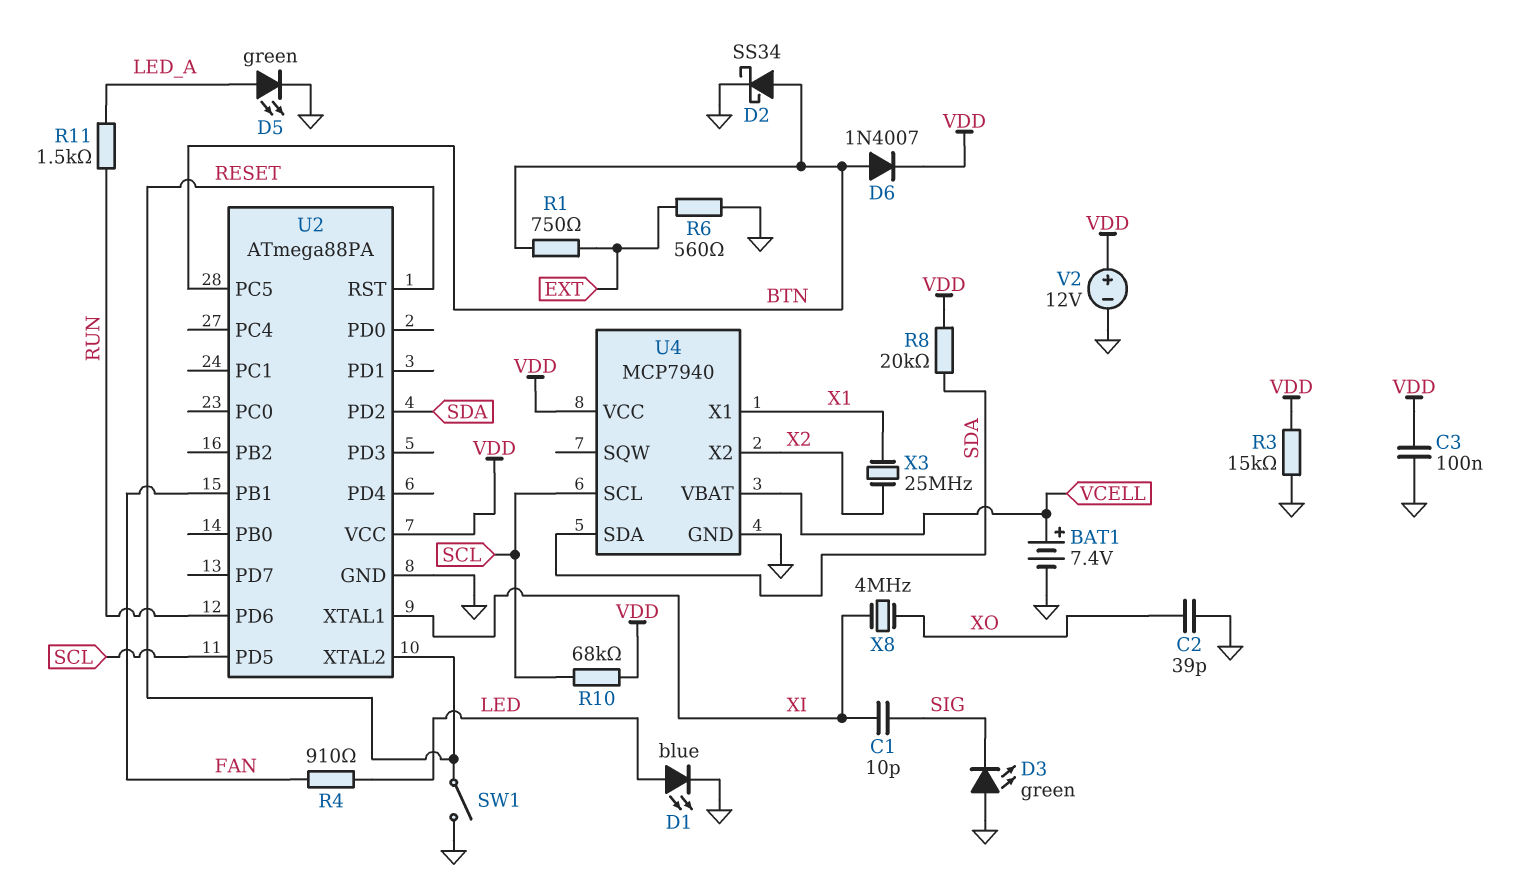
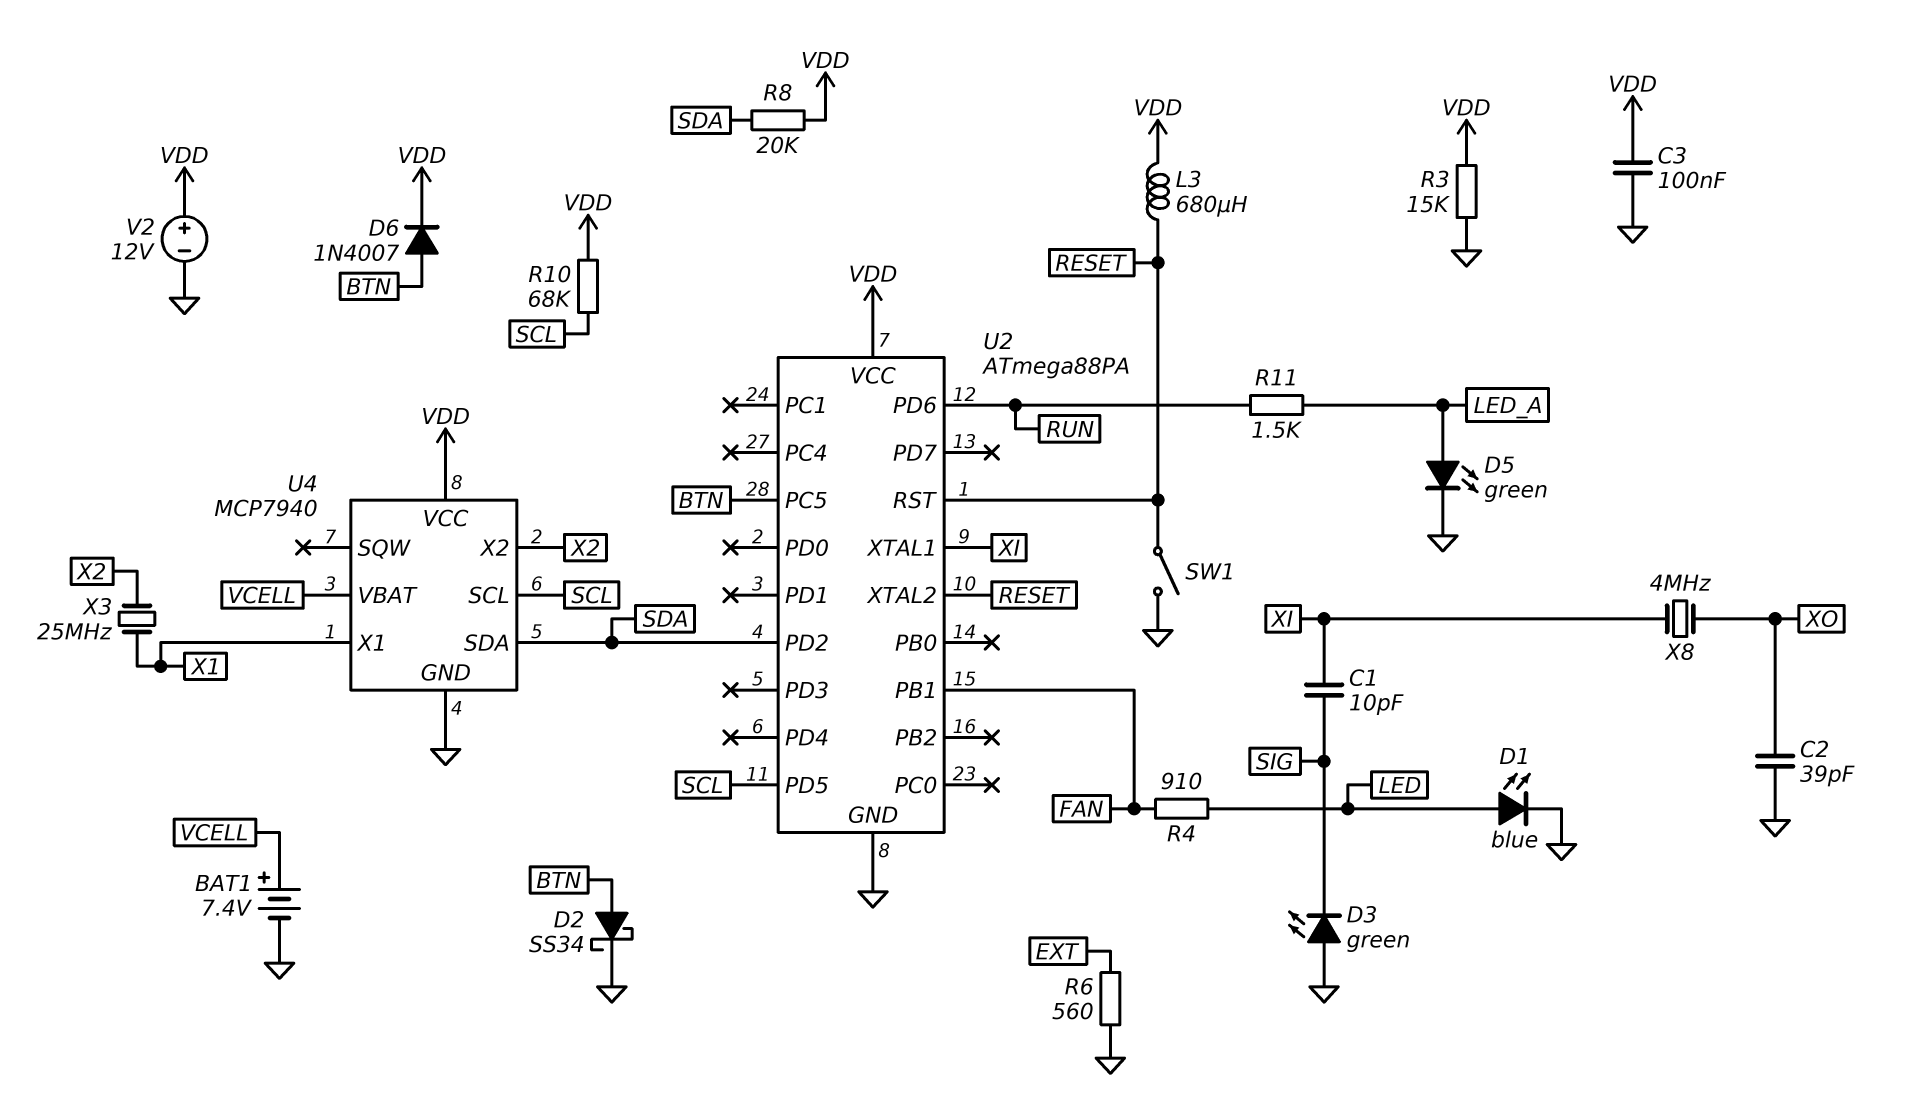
L3: none -> 680uH (RESET, VDD)
R1: 750 (BTN, EXT) -> none

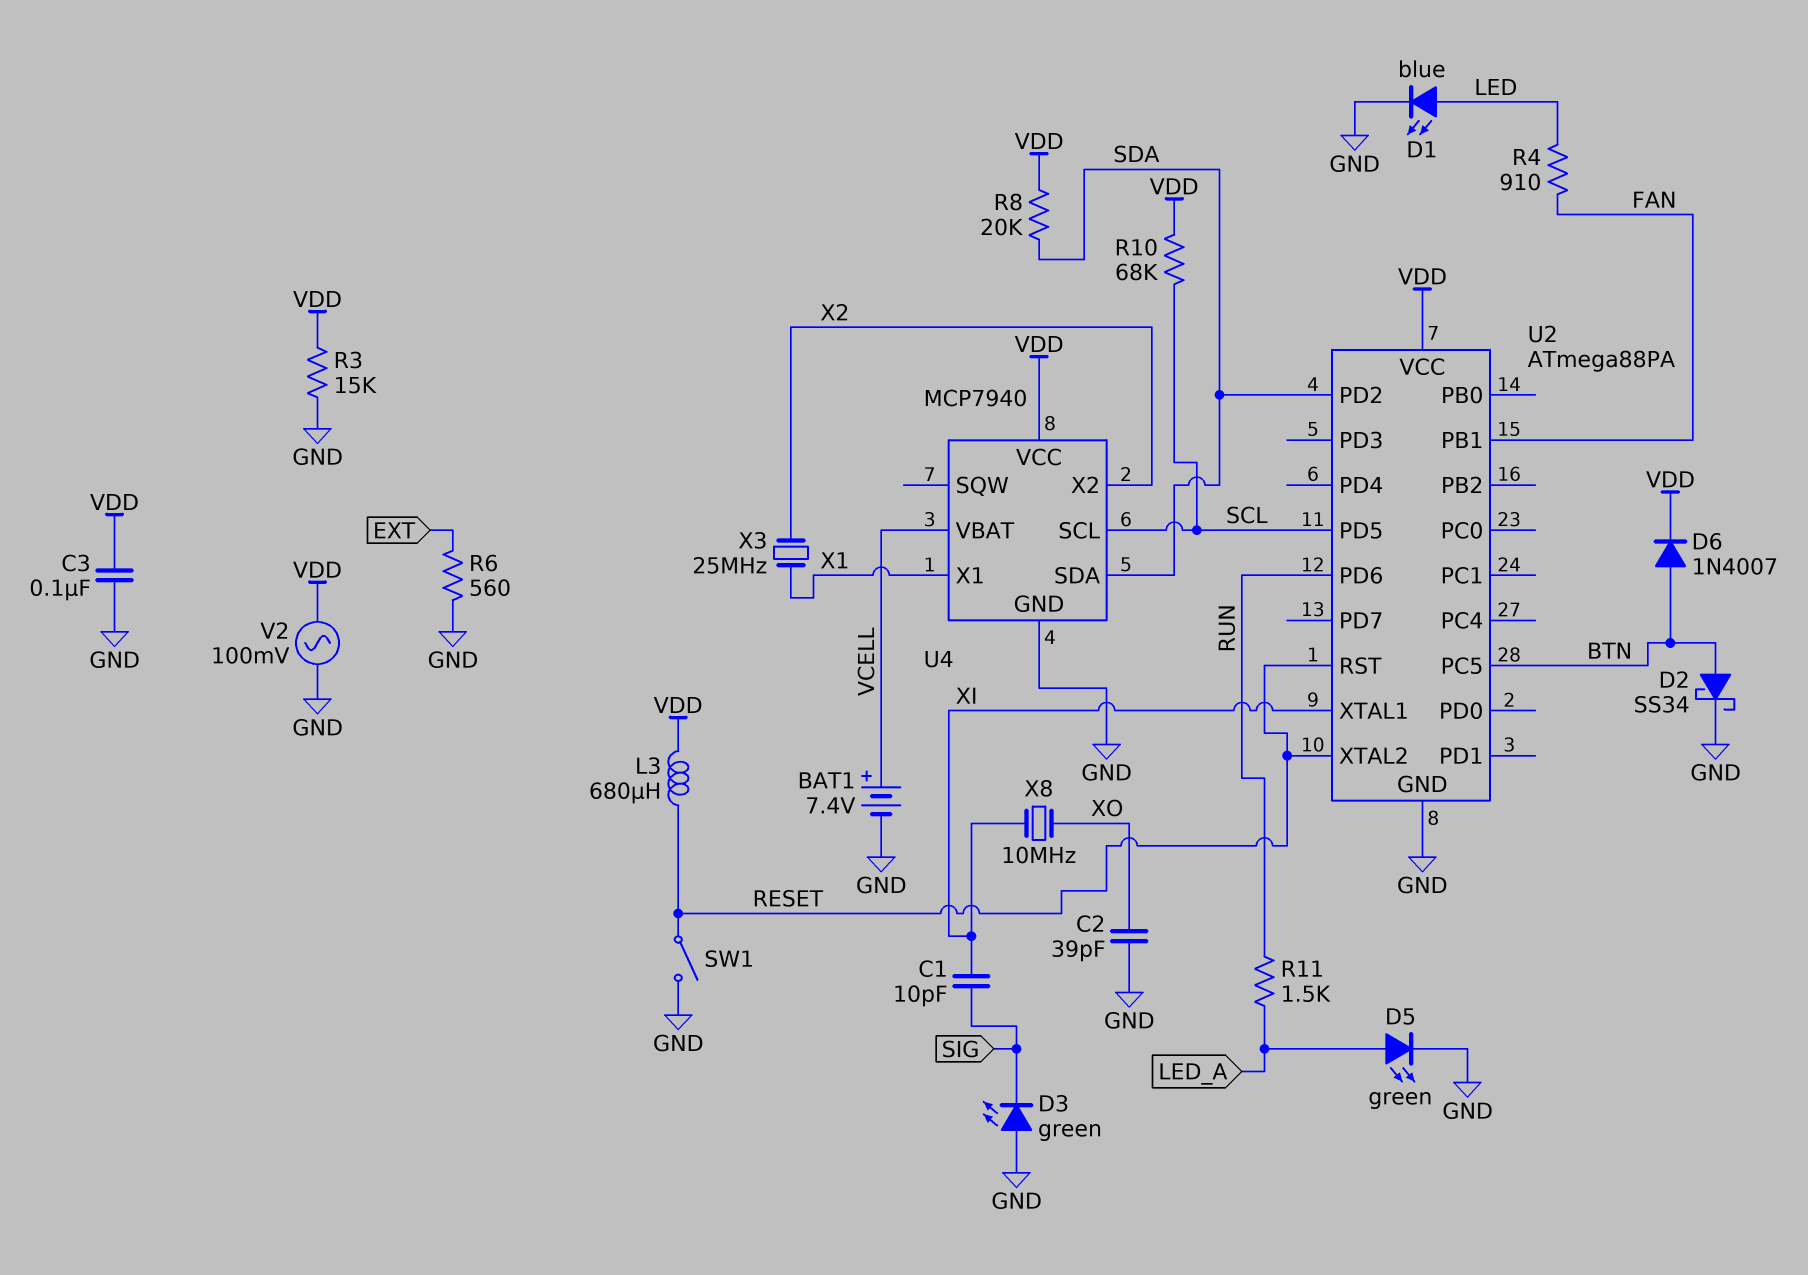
V2: 12V (plus VDD, minus GND) -> AC 100mV (GND, VDD)
X8: 4MHz (XI, XO) -> 10MHz (XI, XO)

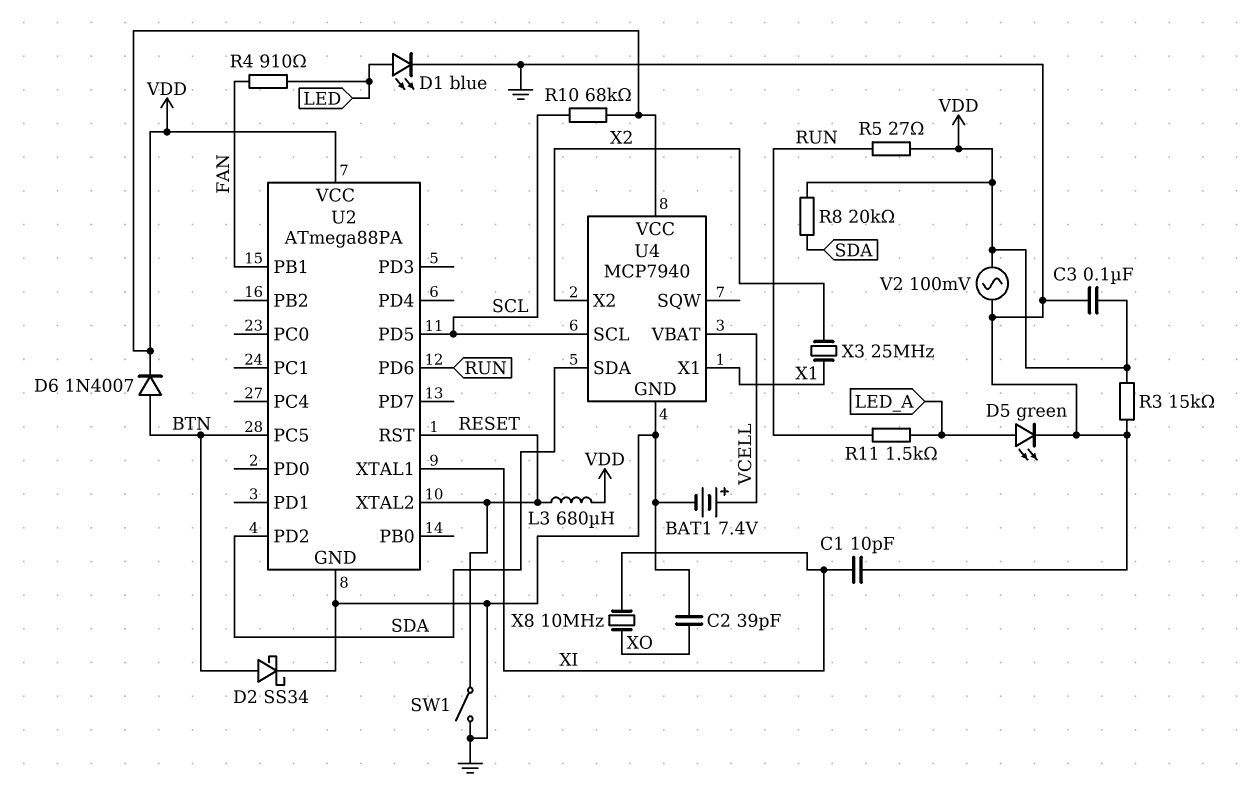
C1: 10pF (SIG, XI) -> 10pF (GND, XI)
D3: LED green (A GND, K SIG) -> none
R5: none -> 27 (RUN, VDD)
R6: 560 (EXT, GND) -> none

